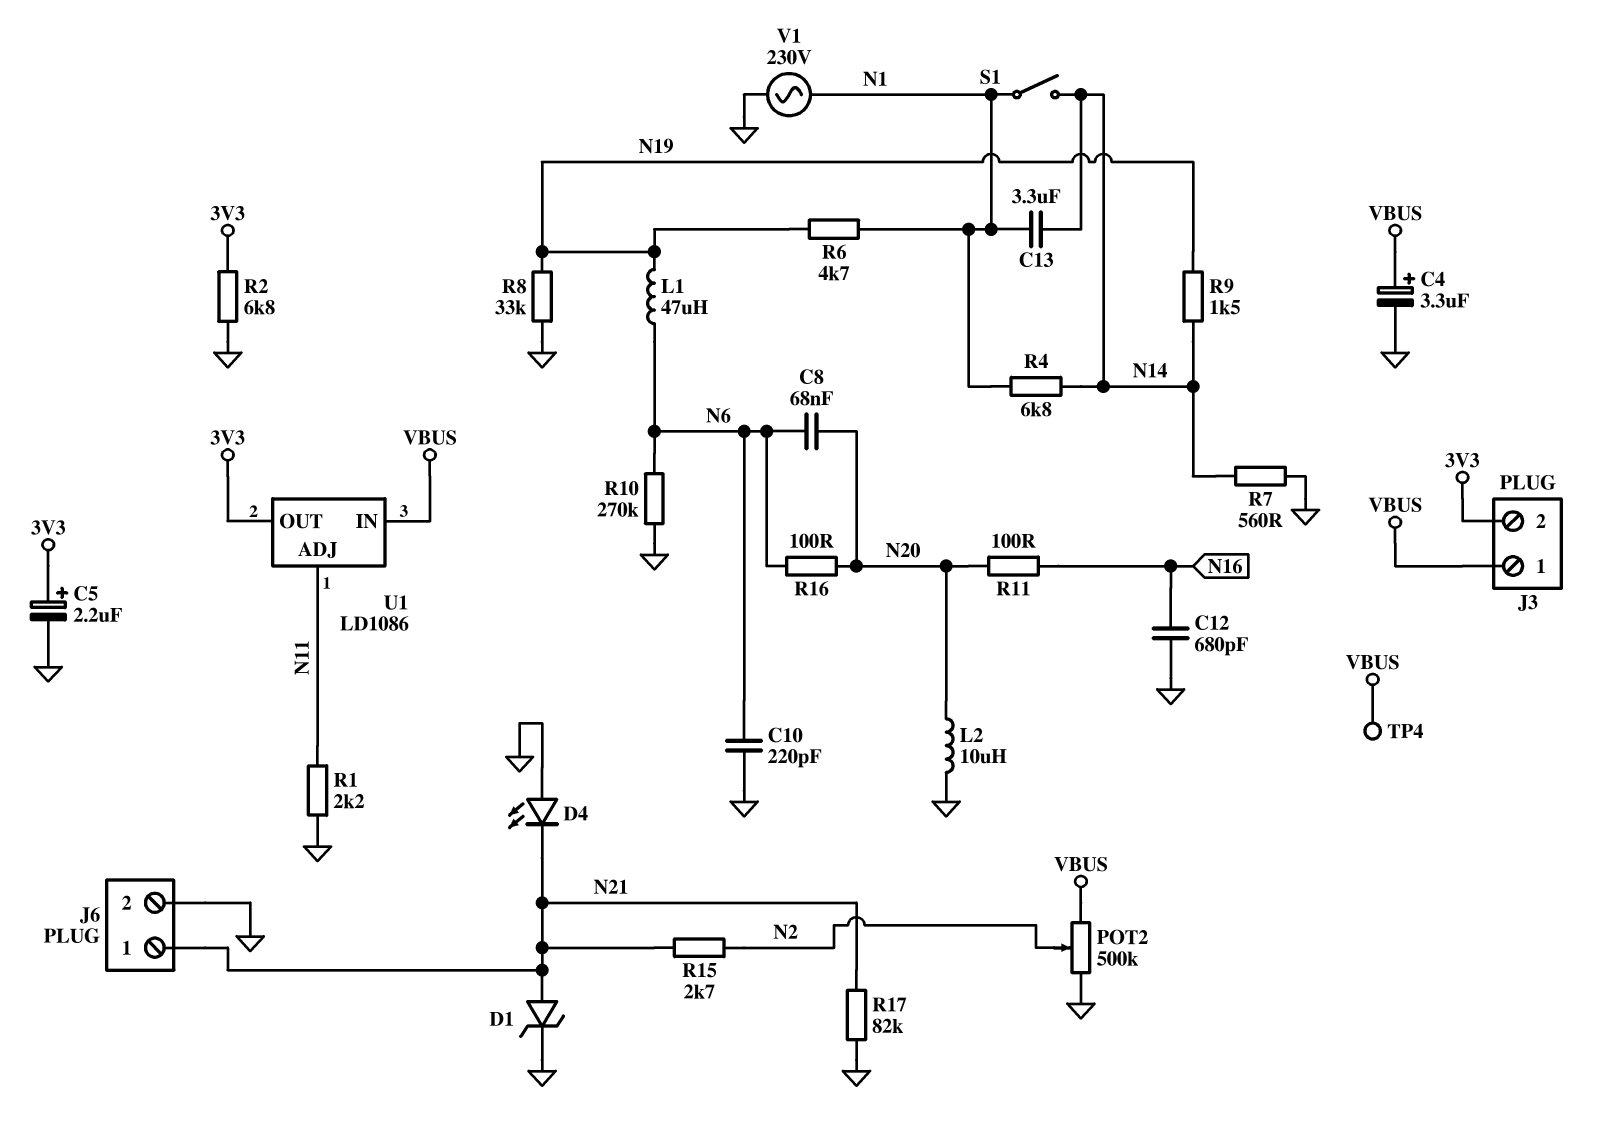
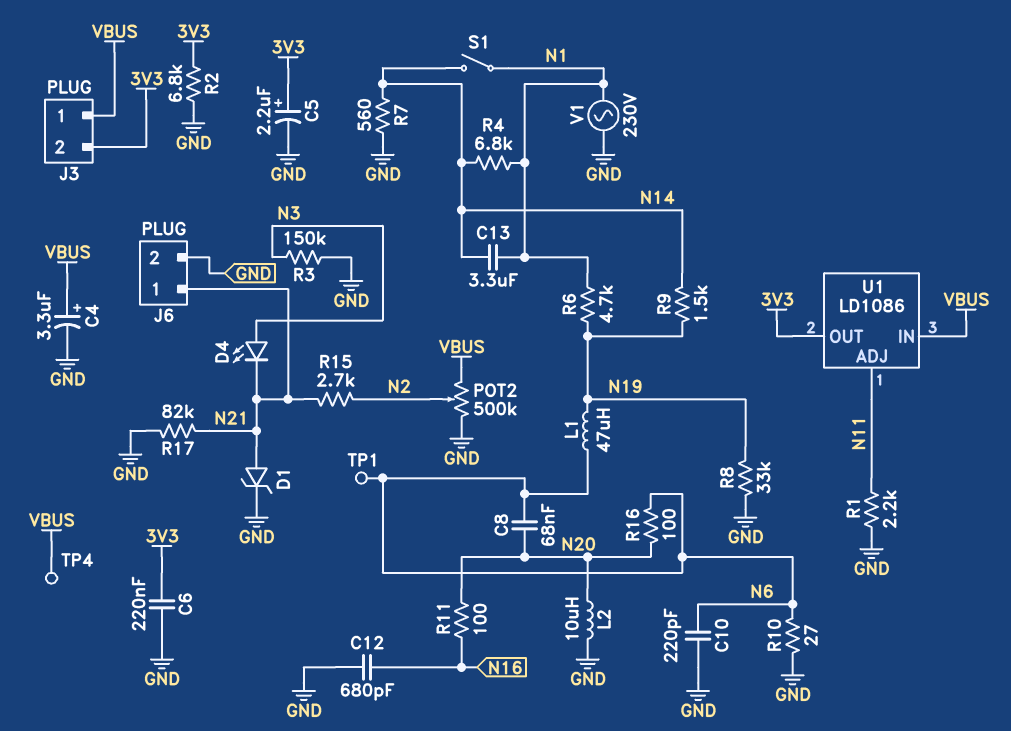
C6: none -> 220nF (3V3, GND)
D4: LED (A GND, K N21) -> LED (A N3, K N21)
R3: none -> 150k (GND, N3)
R10: 270k (GND, N6) -> 27 (GND, N6)
TP1: none -> test point (N6)

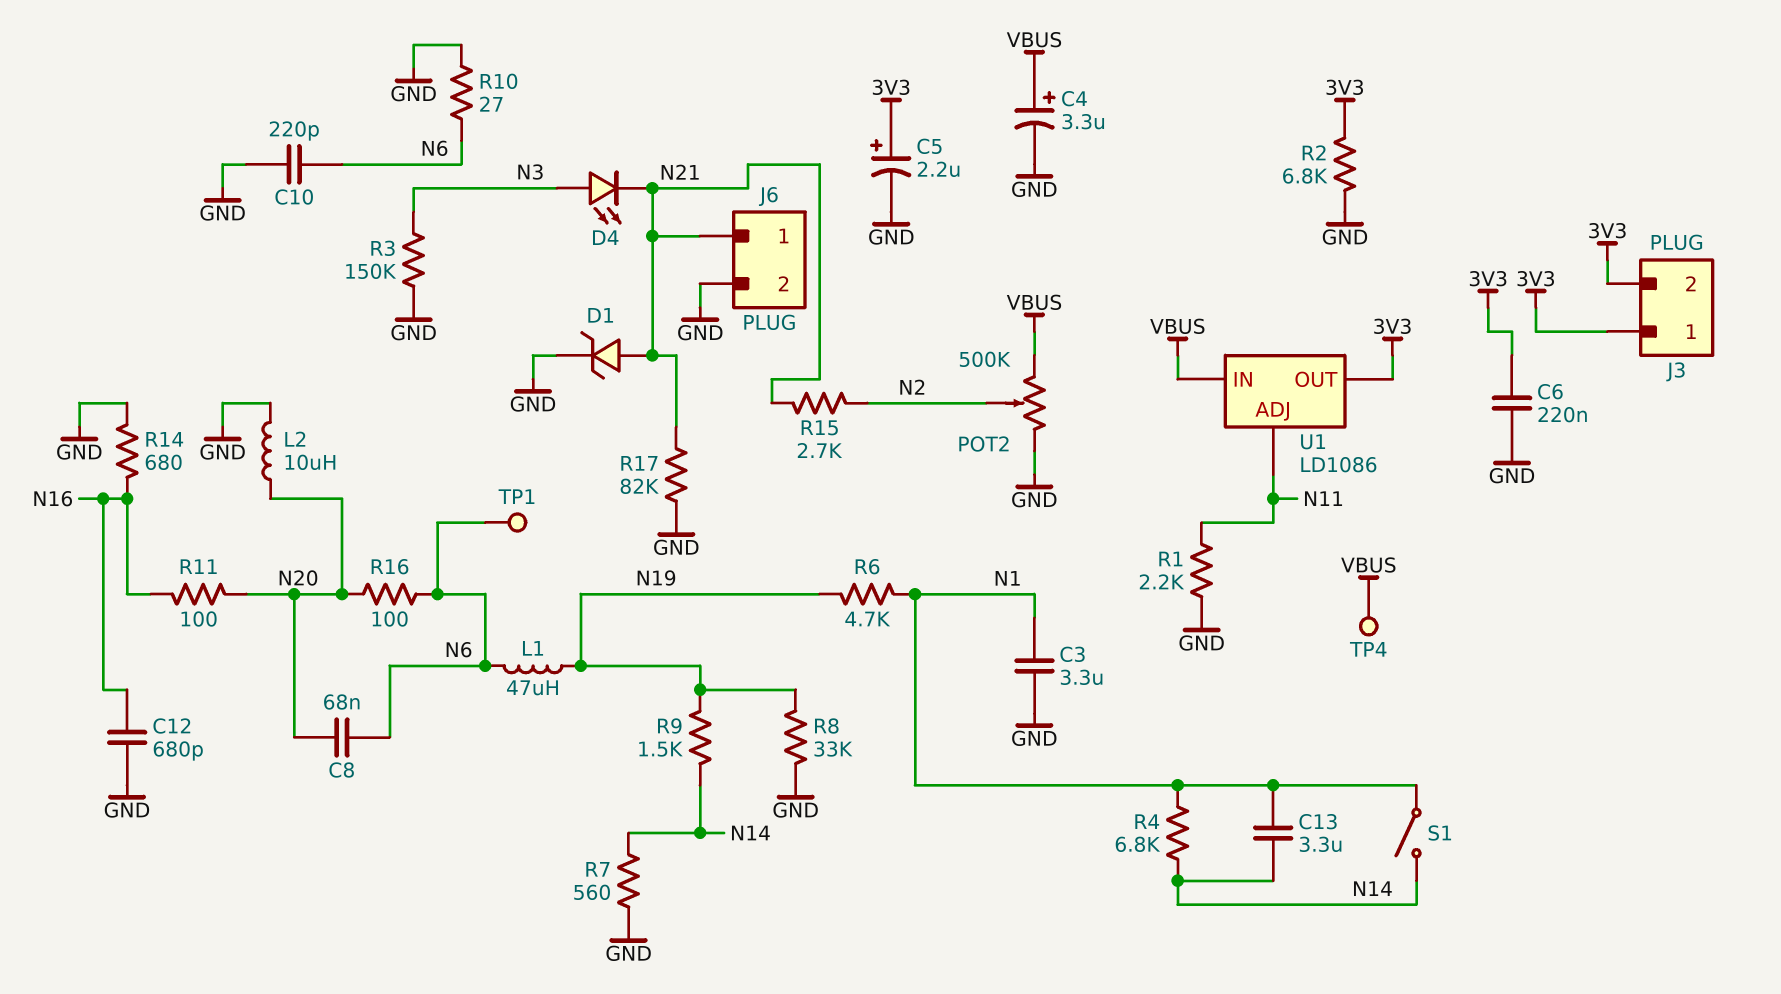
C3: none -> 3.3uF (GND, N1)
J3 pin 1: VBUS -> 3V3
R14: none -> 680 (GND, N16)
V1: AC 230V (GND, N1) -> none

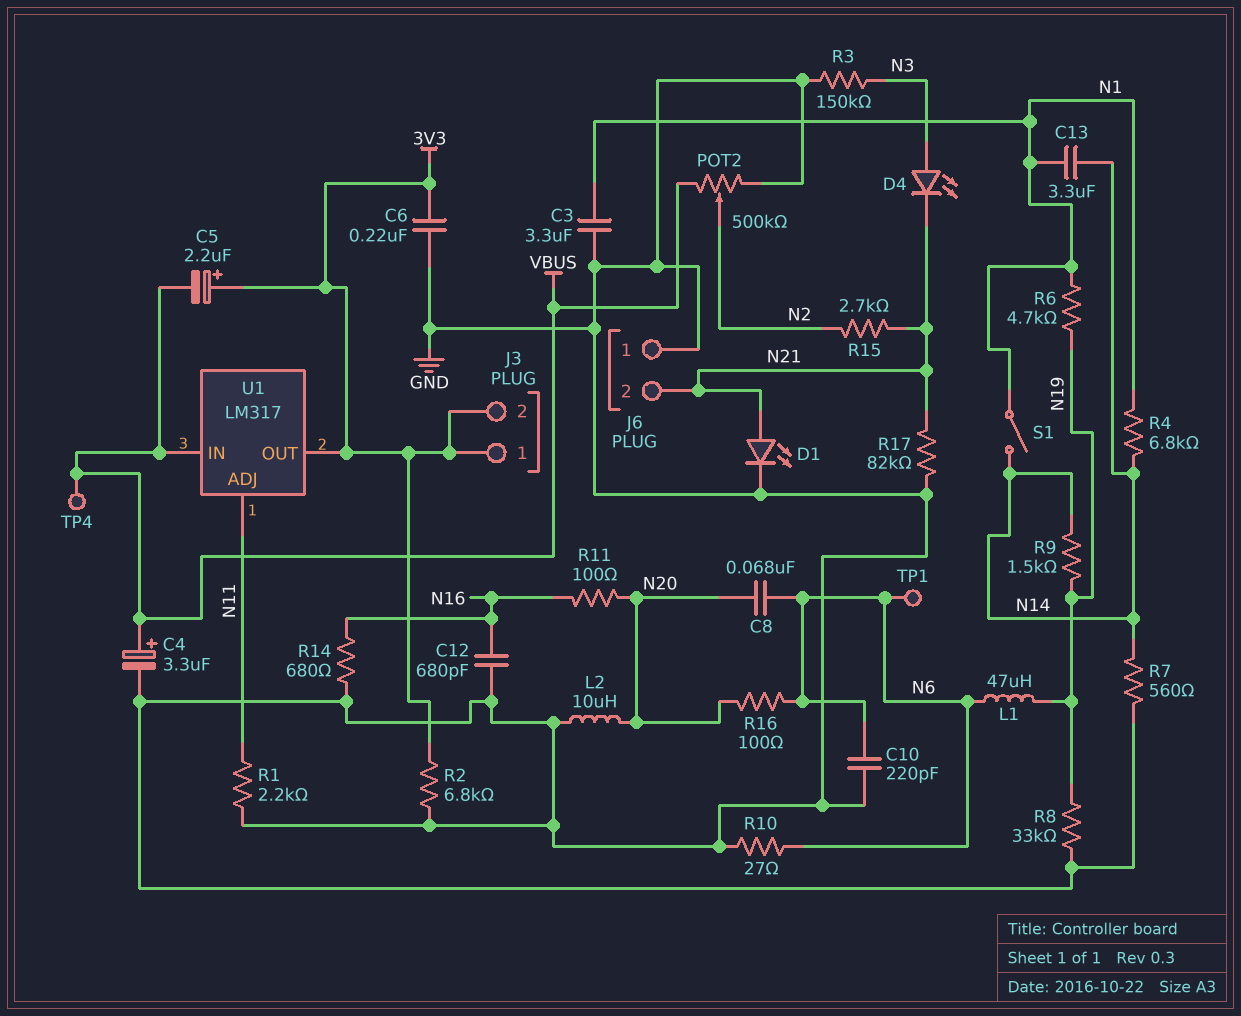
C5: 2.2uF (plus 3V3, minus GND) -> 2.2uF (plus 3V3, minus VBUS)
D1: zener (A N21, K GND) -> LED (A N21, K GND)
J6 pin 1: N21 -> GND
J6 pin 2: GND -> N21
U1: LD1086 -> LM317

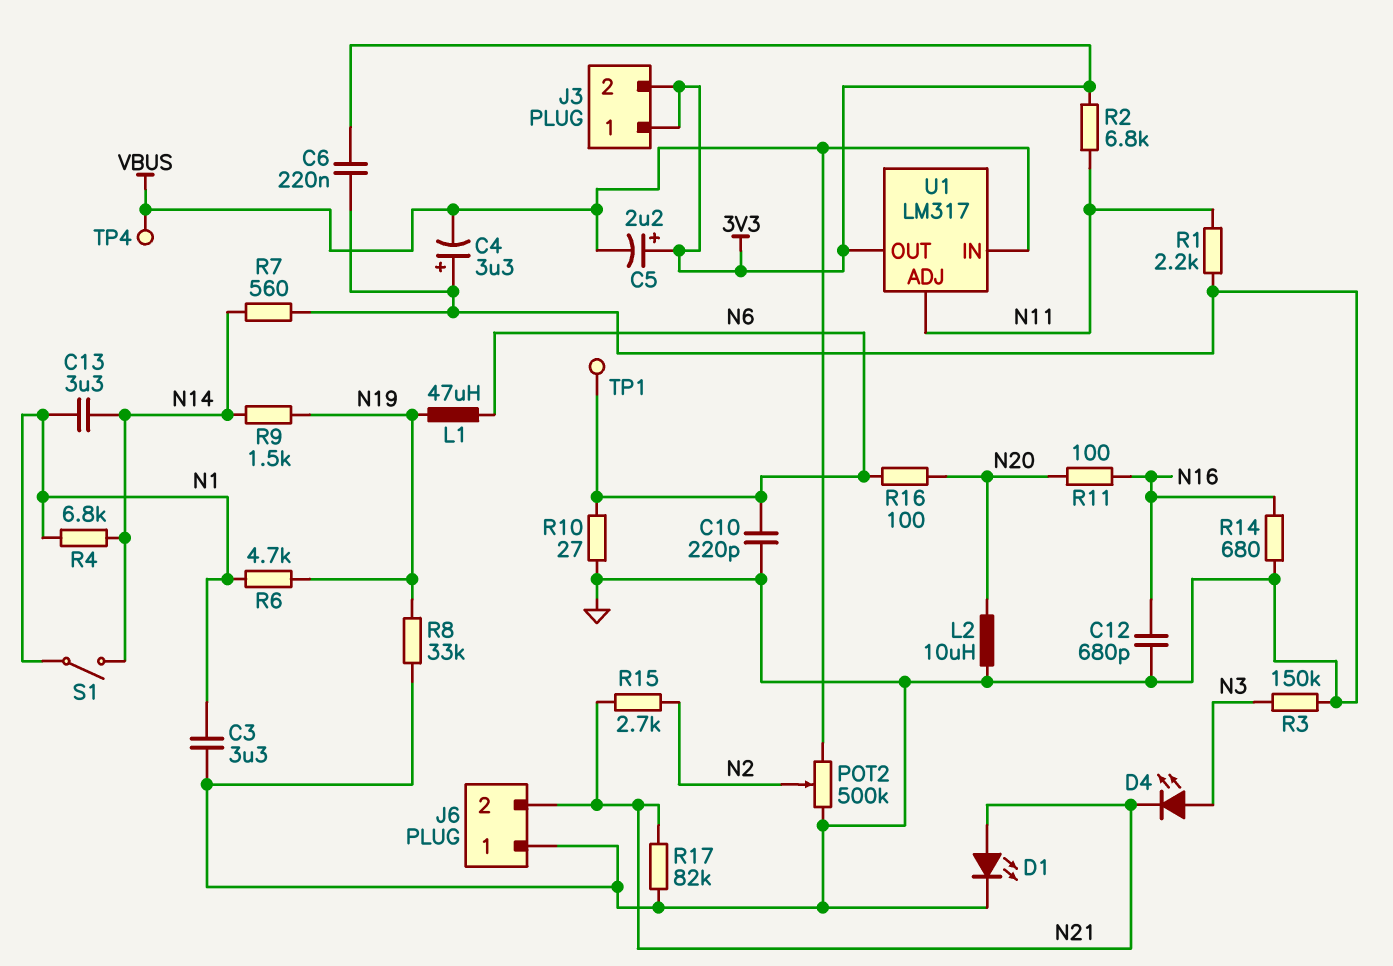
C4: 3.3uF (plus VBUS, minus GND) -> 3.3uF (plus GND, minus VBUS)
C8: 68nF (N6, N20) -> none
R2: 6.8k (3V3, GND) -> 6.8k (3V3, N11)

